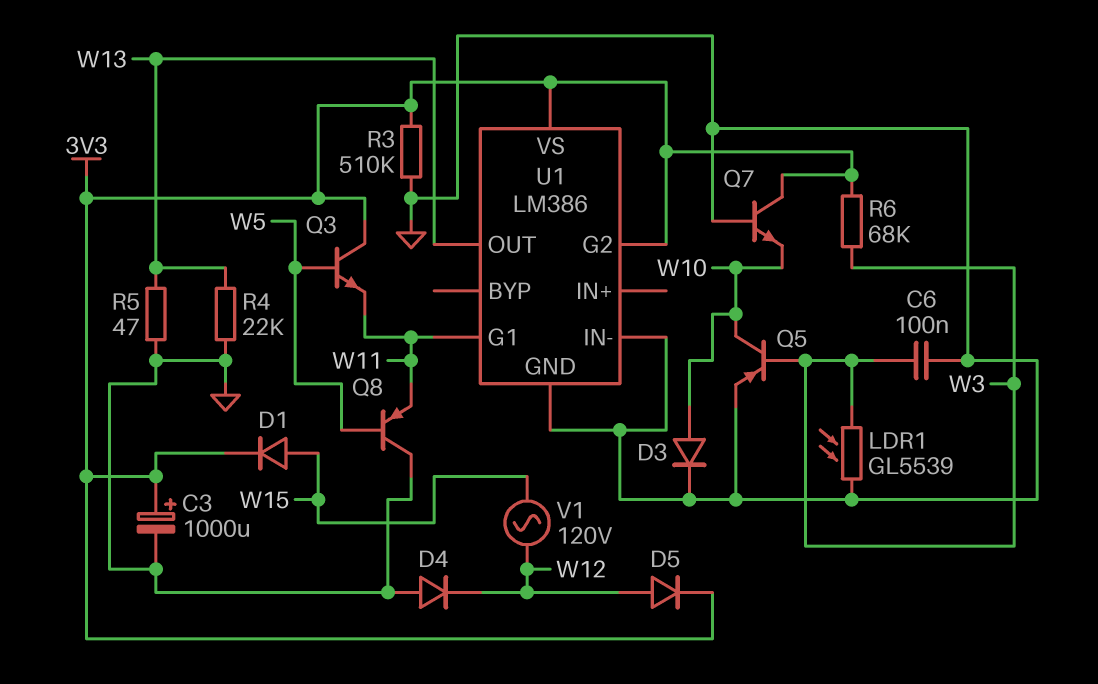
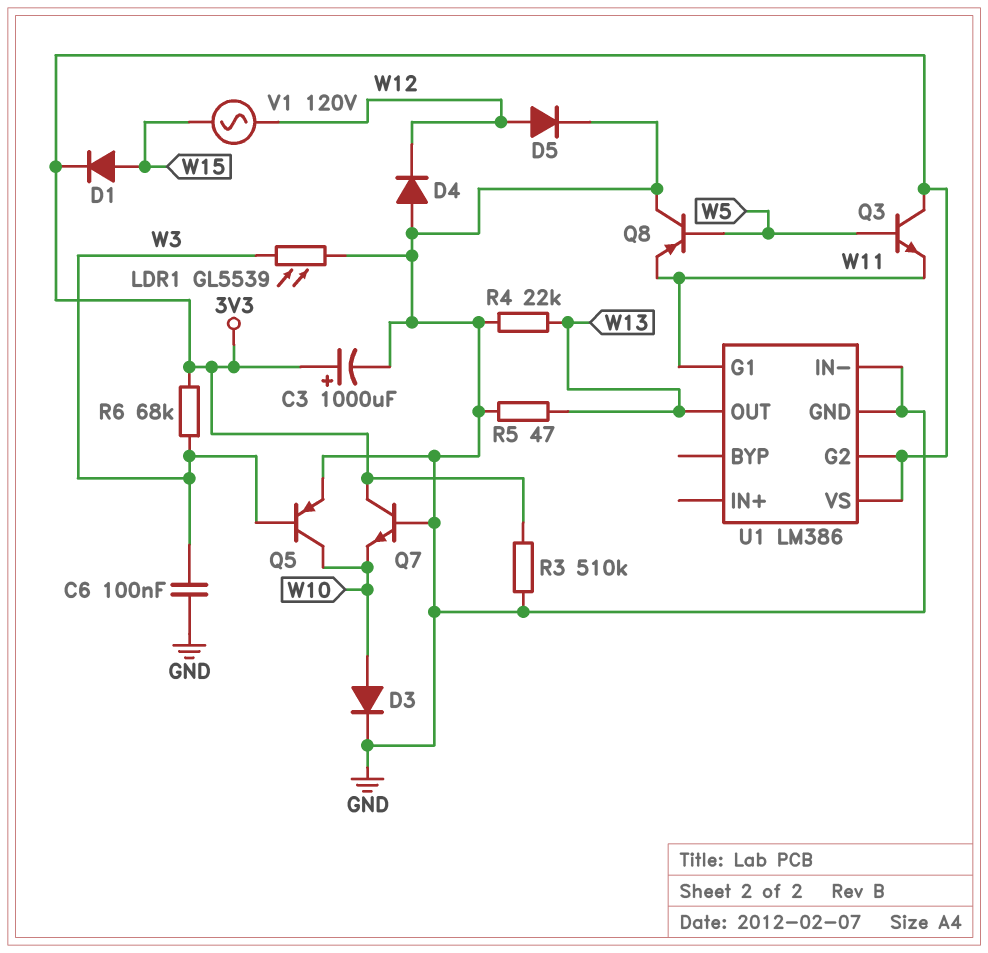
D5: diode (A W12, K 3V3) -> diode (A W12, K GND)

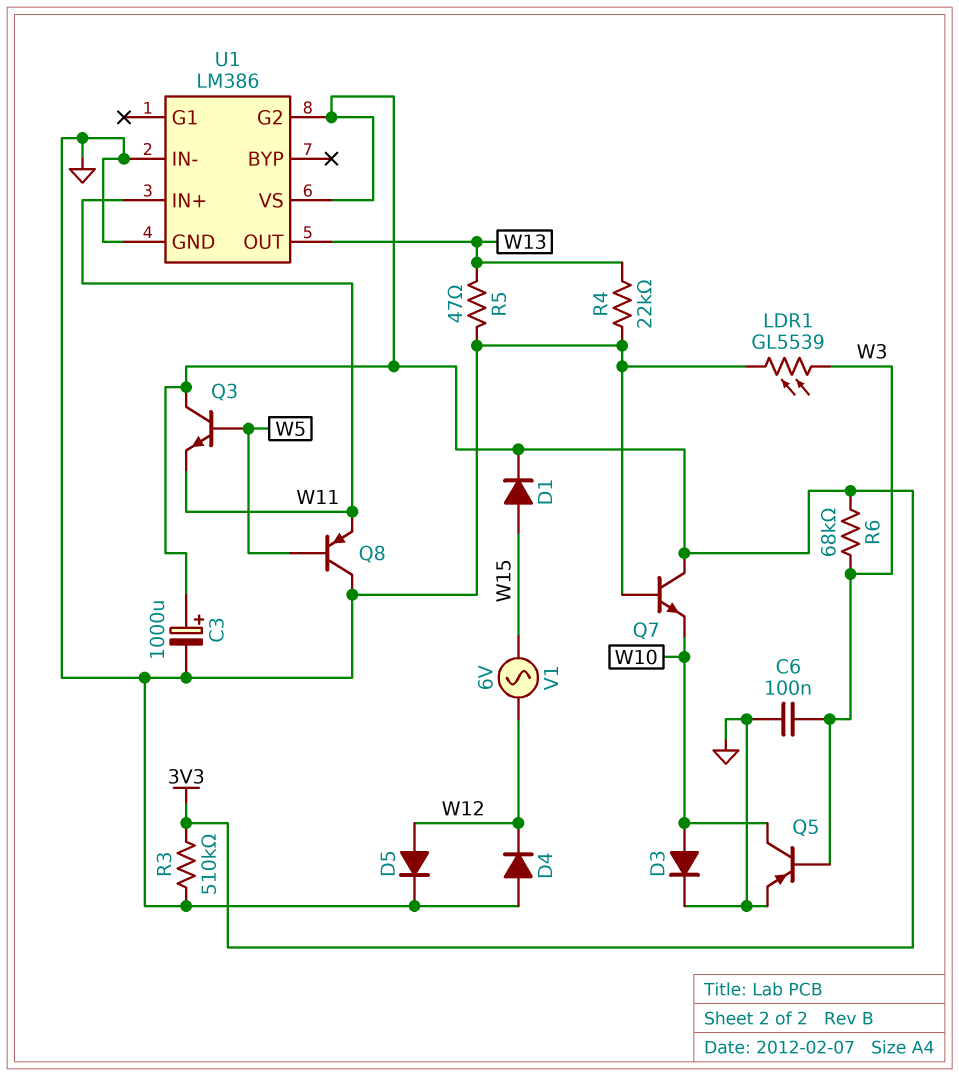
U1 pin G1: W11 -> none
U1 pin IN+: none -> W11
V1: AC 120V (W12, W15) -> AC 6V (W12, W15)

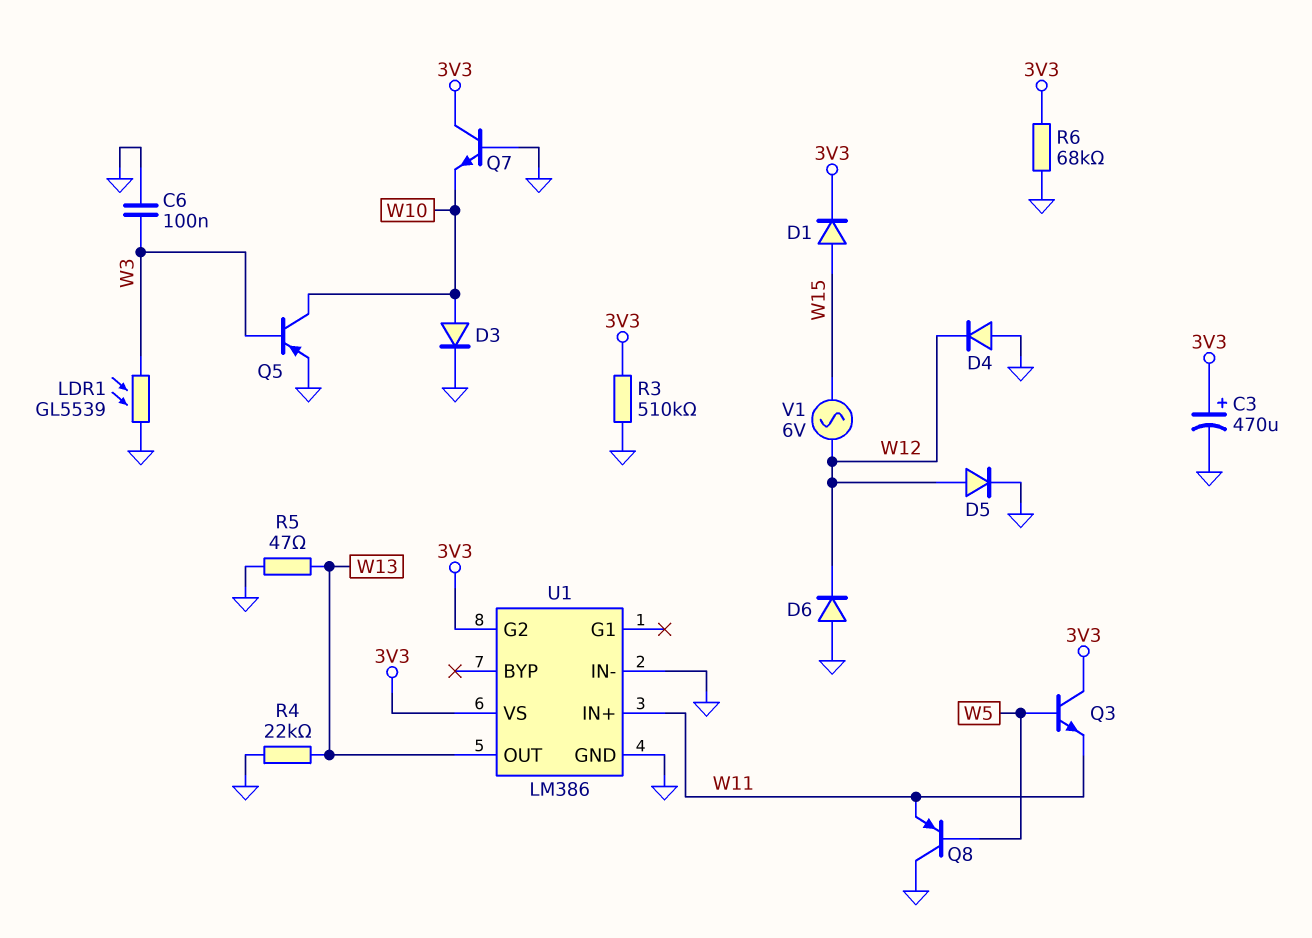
C3: 1000uF (plus 3V3, minus GND) -> 470uF (plus 3V3, minus GND)
D6: none -> diode (A GND, K W12)
R6: 68k (3V3, W3) -> 68k (3V3, GND)

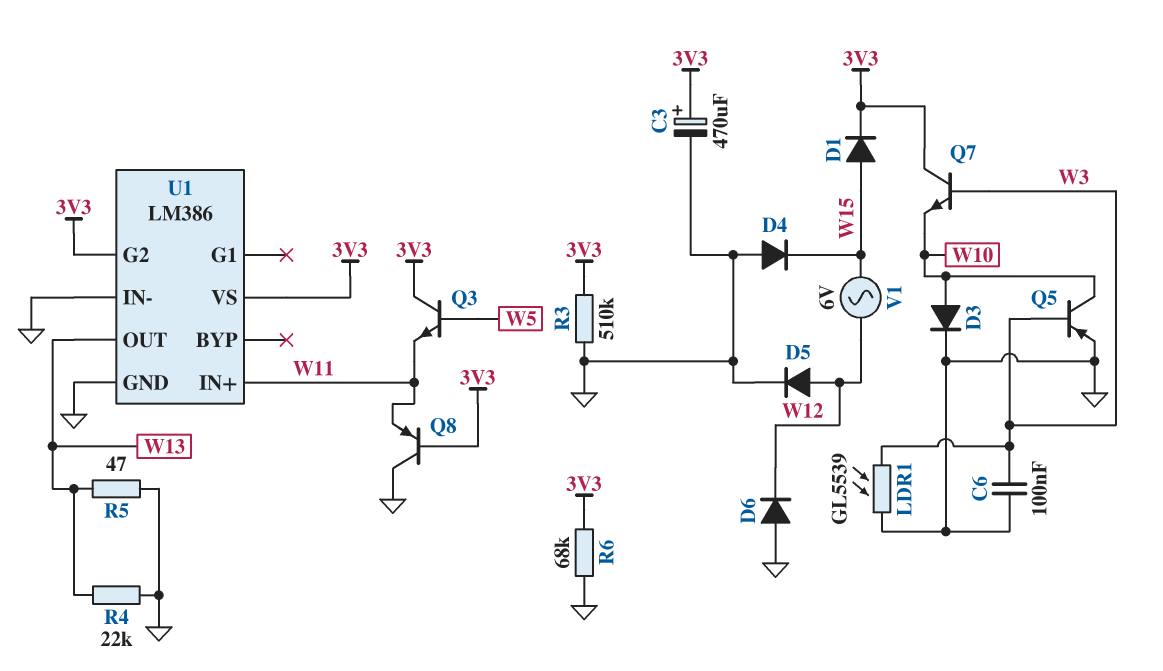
D4: diode (A GND, K W12) -> diode (A GND, K W15)
Q7: NPN (B GND, C 3V3, E W10) -> NPN (B W3, C 3V3, E W10)
Q8: PNP (B W5, C GND, E W11) -> PNP (B 3V3, C GND, E W11)

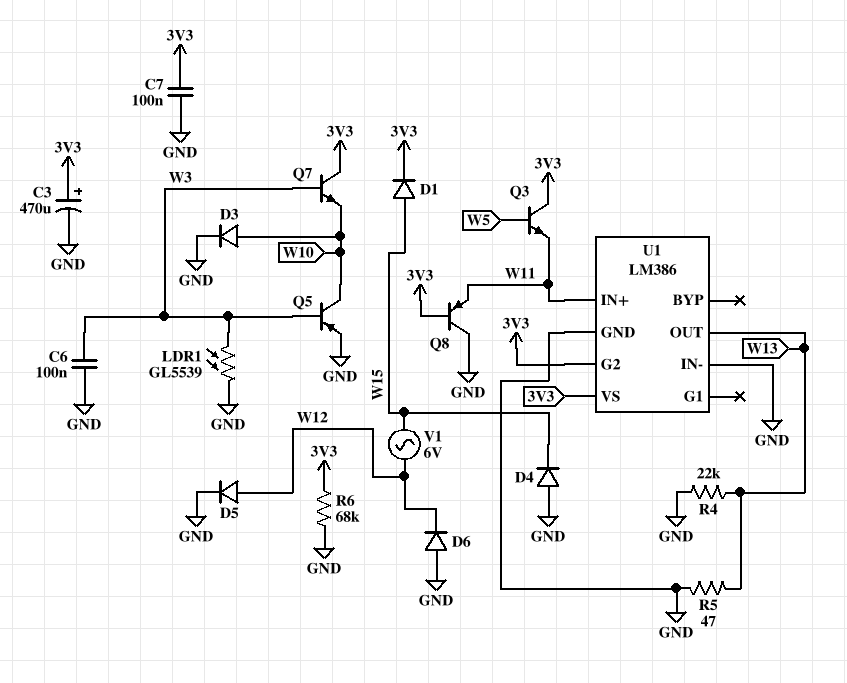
C7: none -> 100nF (3V3, GND)
R3: 510k (3V3, GND) -> none

